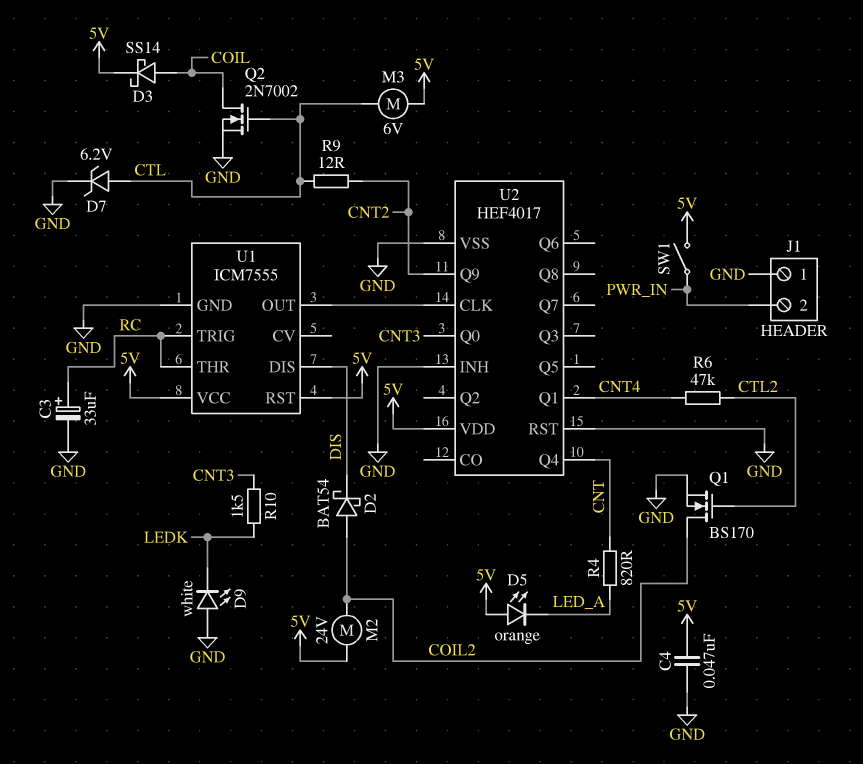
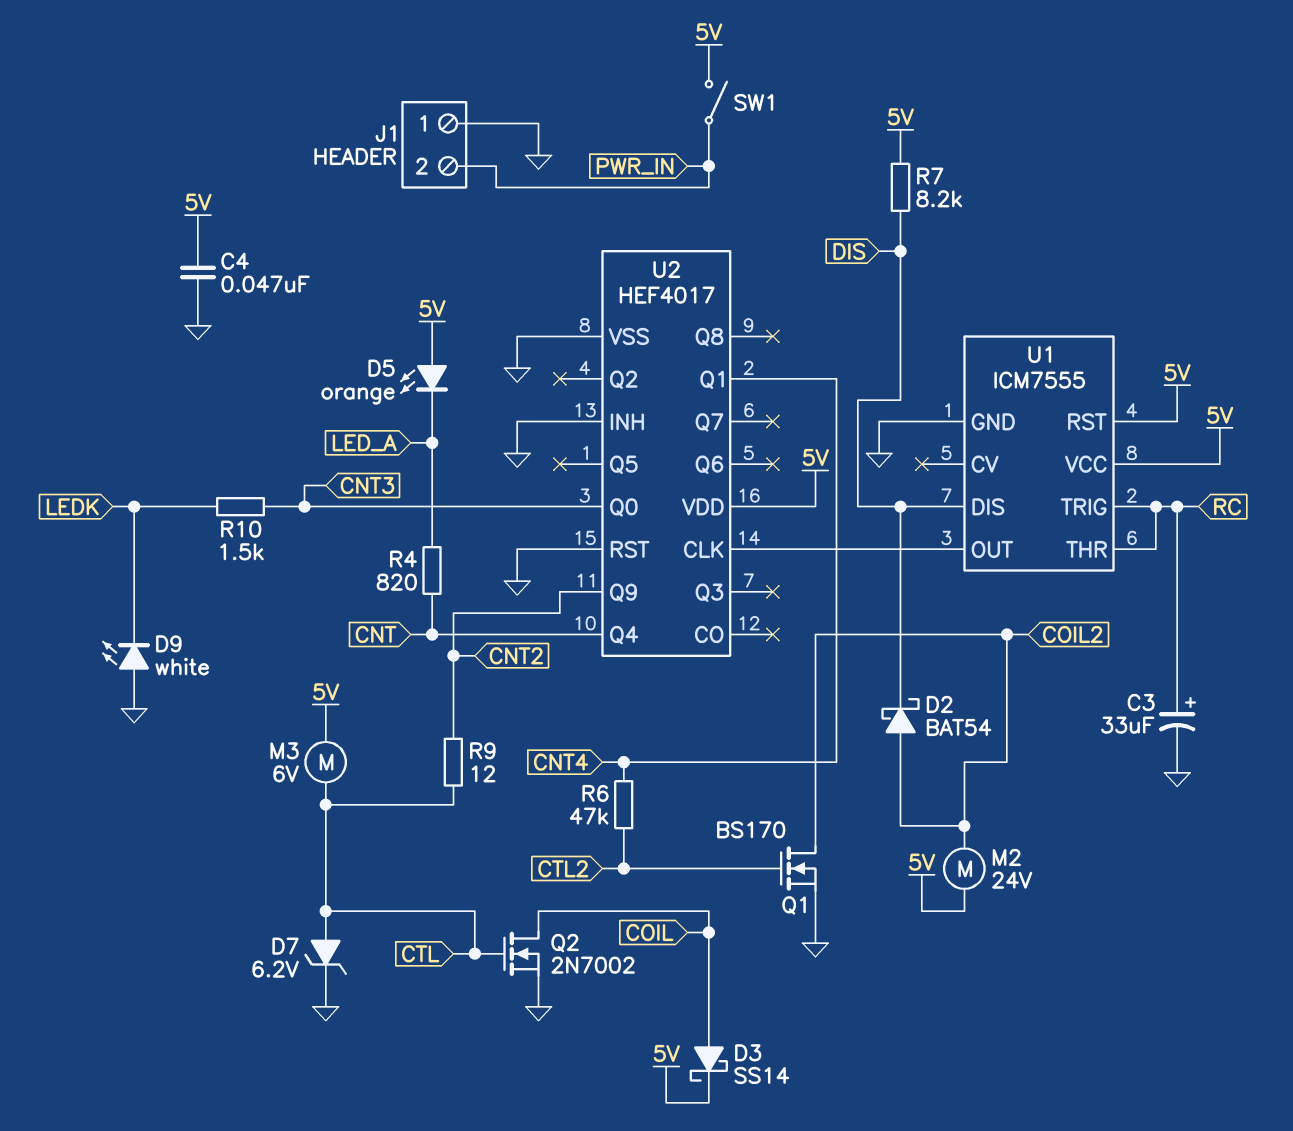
R7: none -> 8.2k (5V, DIS)

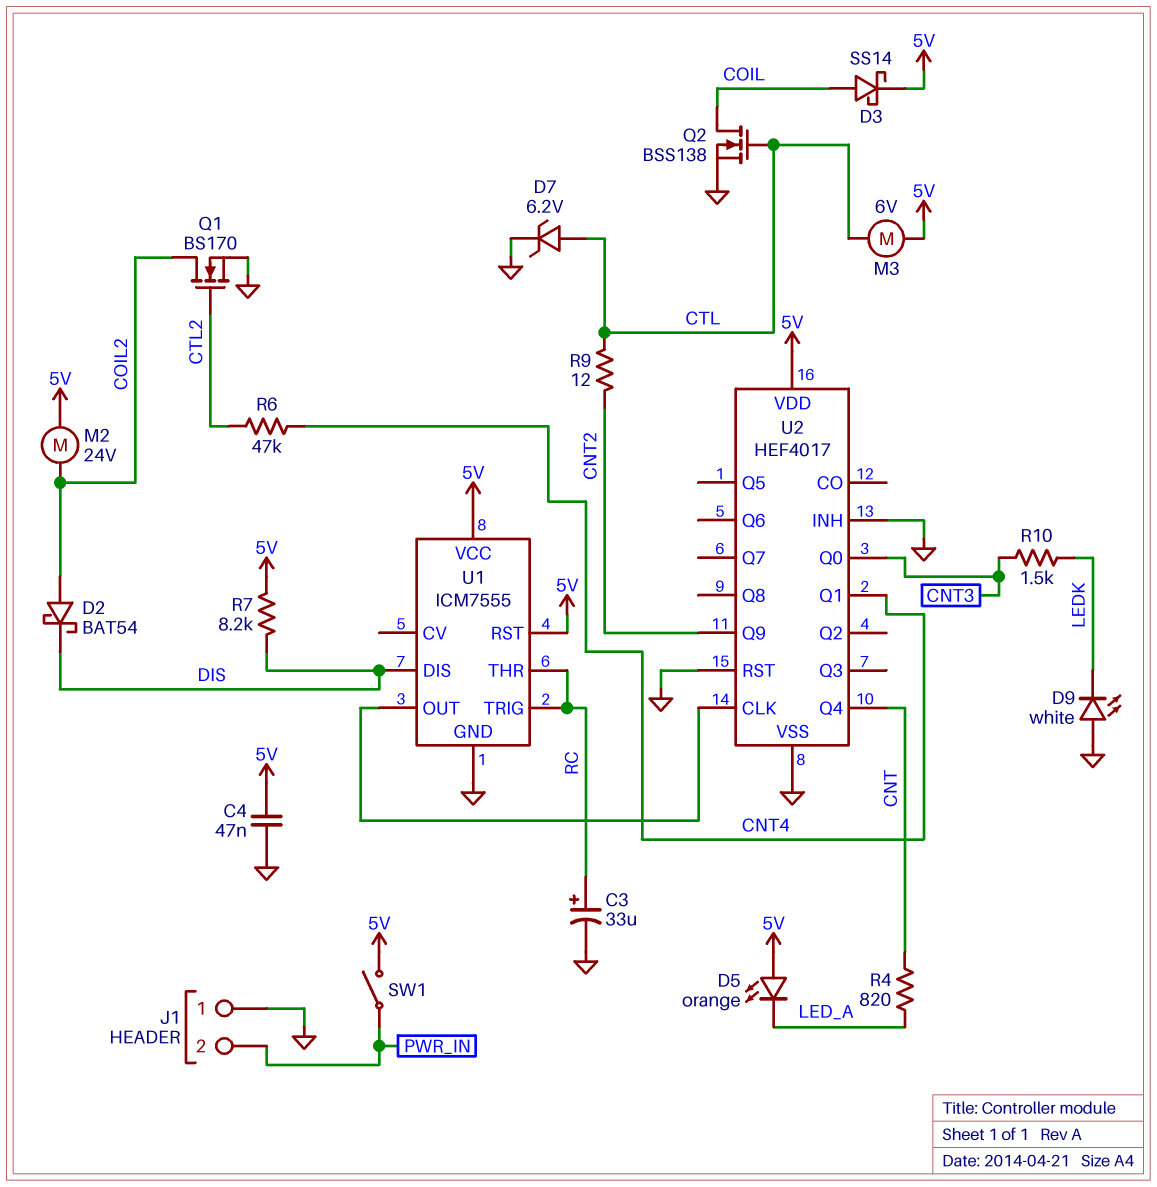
Q2: NMOS 2N7002 (G CTL, D COIL, S GND) -> NMOS BSS138 (G CTL, D COIL, S GND)

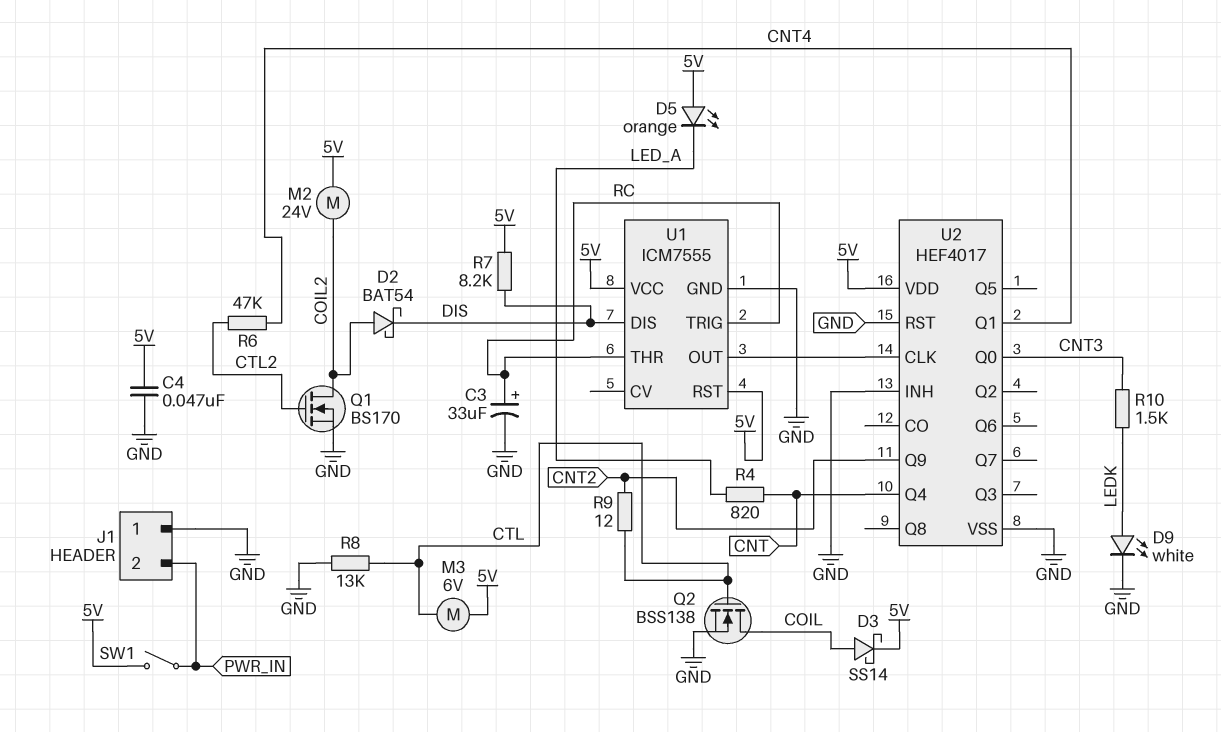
D7: zener 6.2V (A CTL, K GND) -> none
D9: LED white (A GND, K LEDK) -> LED white (A LEDK, K GND)
R8: none -> 13k (CTL, GND)

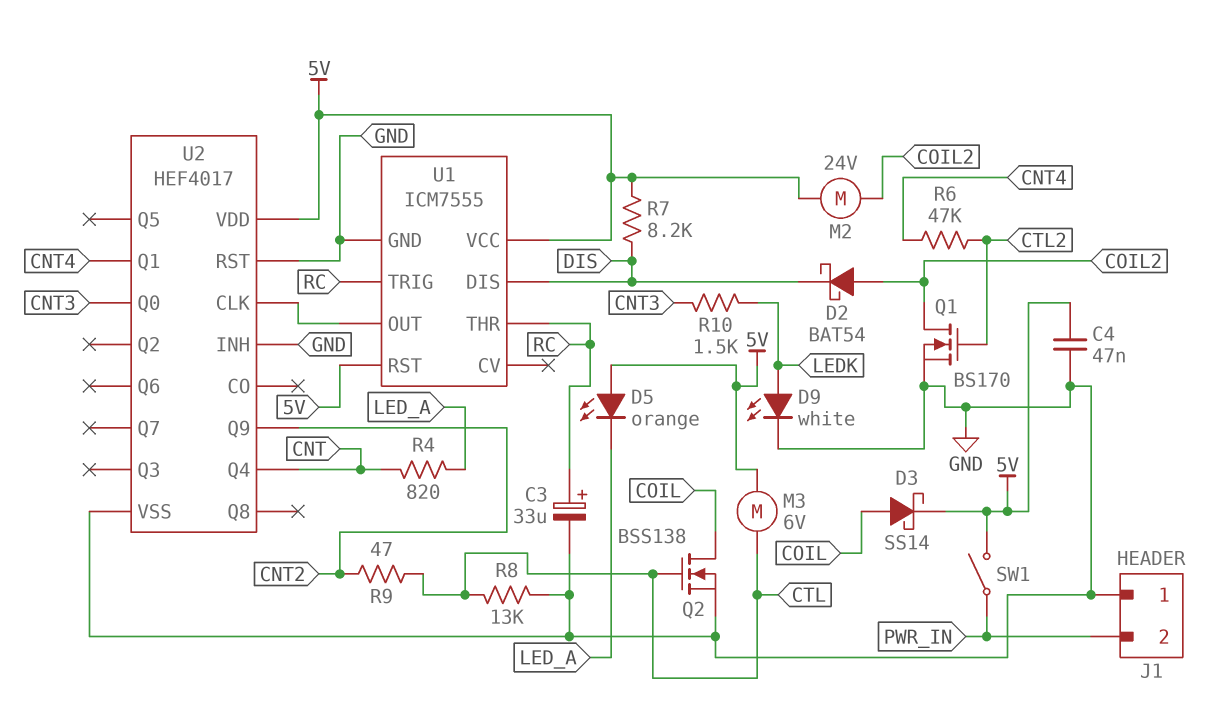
R9: 12 (CNT2, CTL) -> 47 (CNT2, CTL)

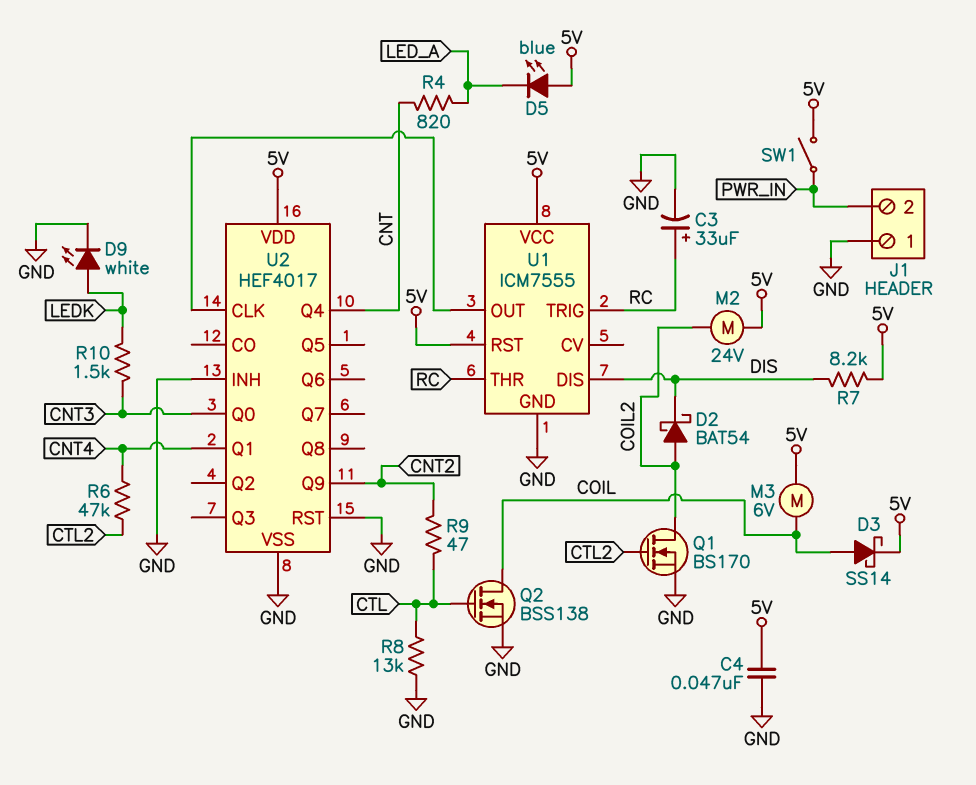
D5: LED orange (A 5V, K LED_A) -> LED blue (A 5V, K LED_A)
M3: motor 6V (5V, CTL) -> motor 6V (5V, COIL)

